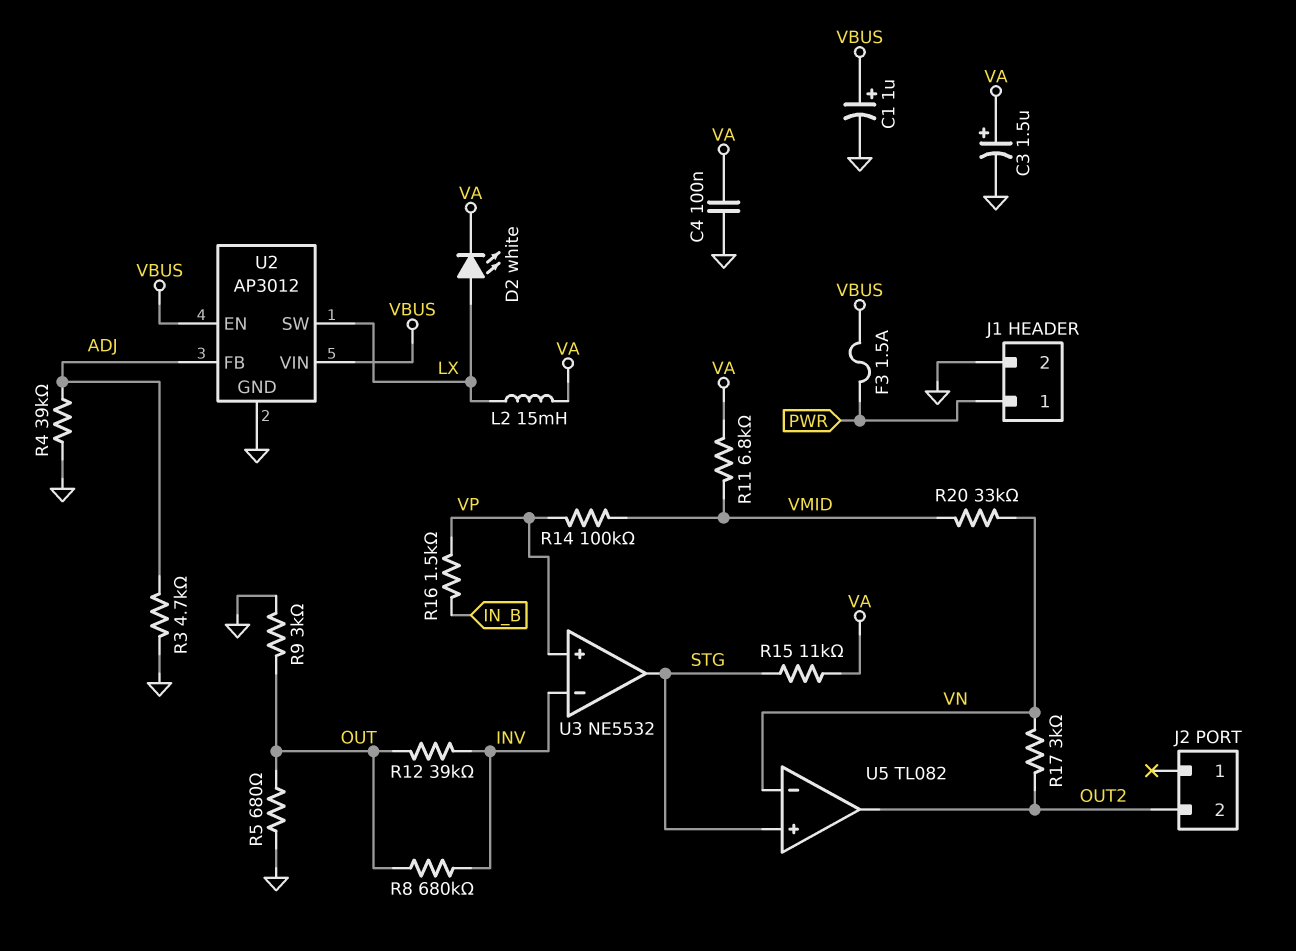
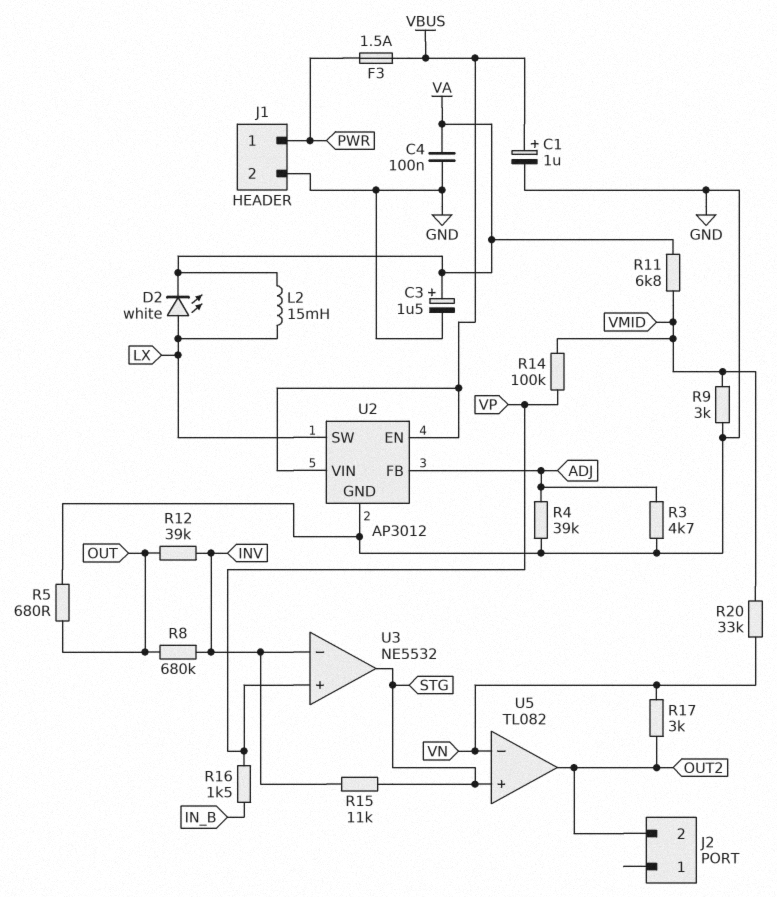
R9: 3k (GND, OUT) -> 3k (GND, VMID)
R15: 11k (STG, VA) -> 11k (INV, STG)

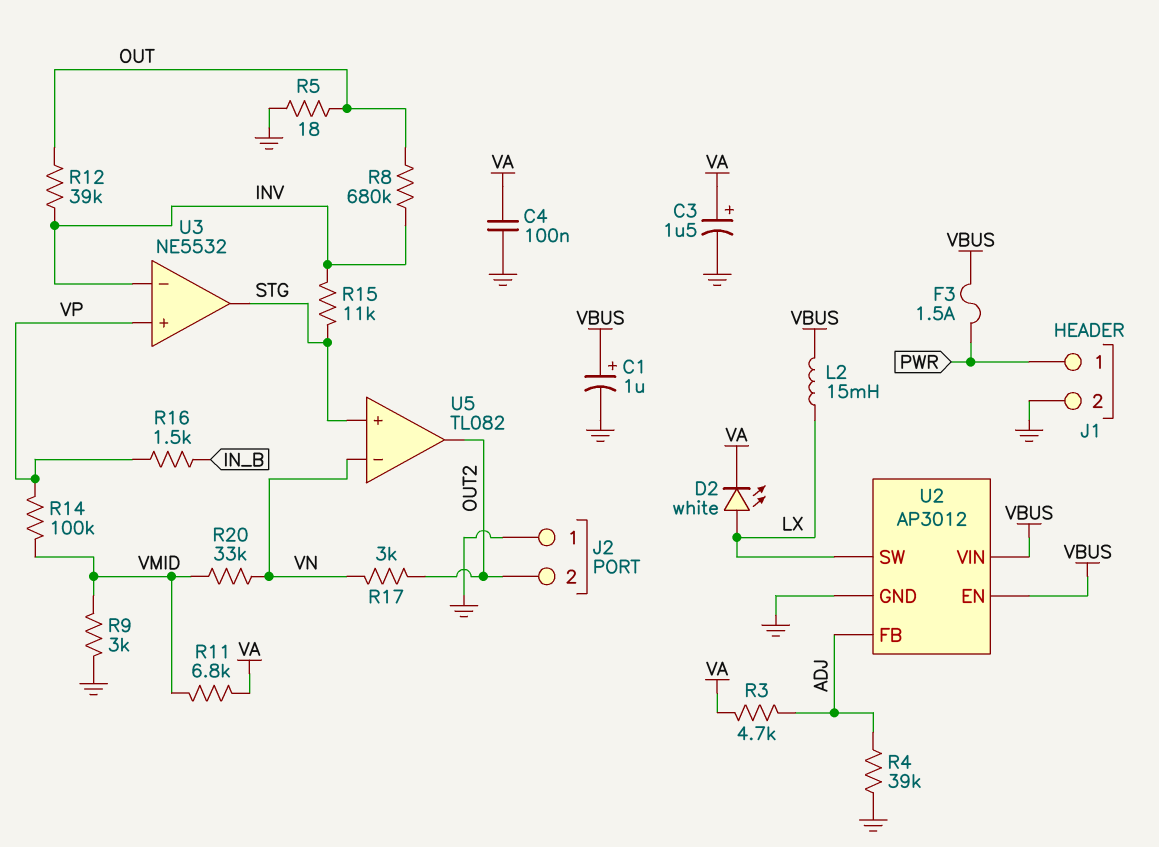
J2 pin 1: none -> GND
L2: 15mH (LX, VA) -> 15mH (LX, VBUS)
R3: 4.7k (ADJ, GND) -> 4.7k (ADJ, VA)
R5: 680 (GND, OUT) -> 18 (GND, OUT)

